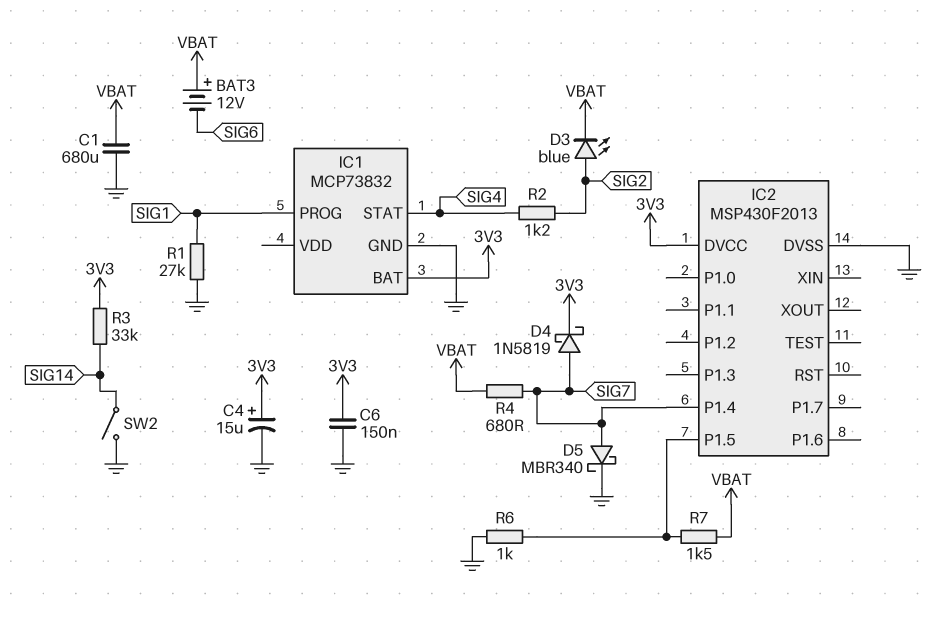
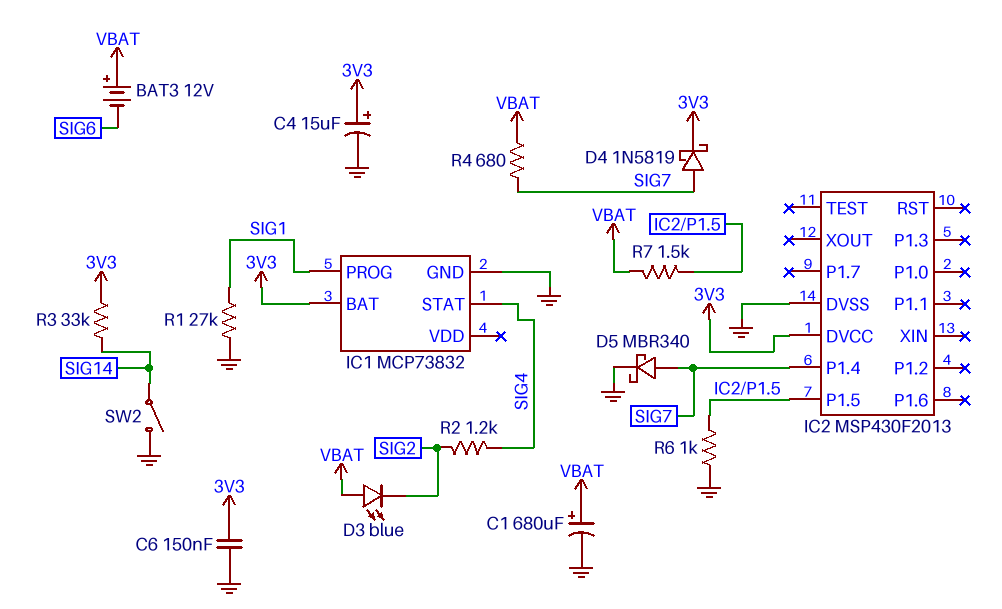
C1: 680uF (GND, VBAT) -> 680uF (plus VBAT, minus GND)
D3: LED blue (A SIG2, K VBAT) -> LED blue (A VBAT, K SIG2)

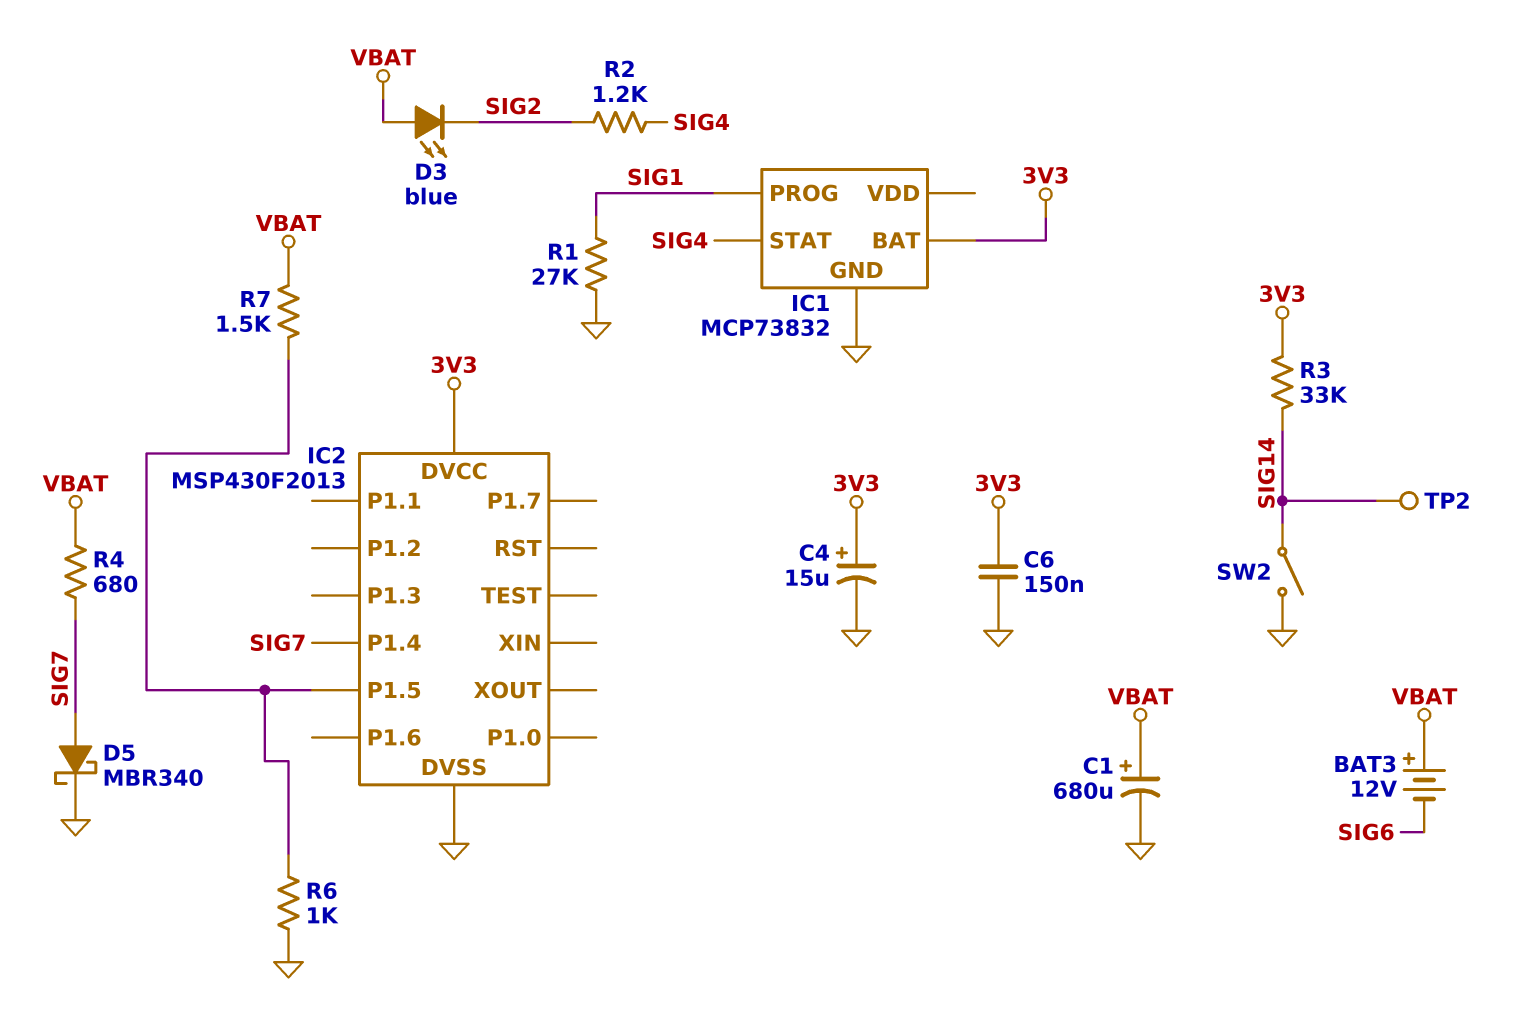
D4: schottky 1N5819 (A SIG7, K 3V3) -> none
TP2: none -> test point (SIG14)

